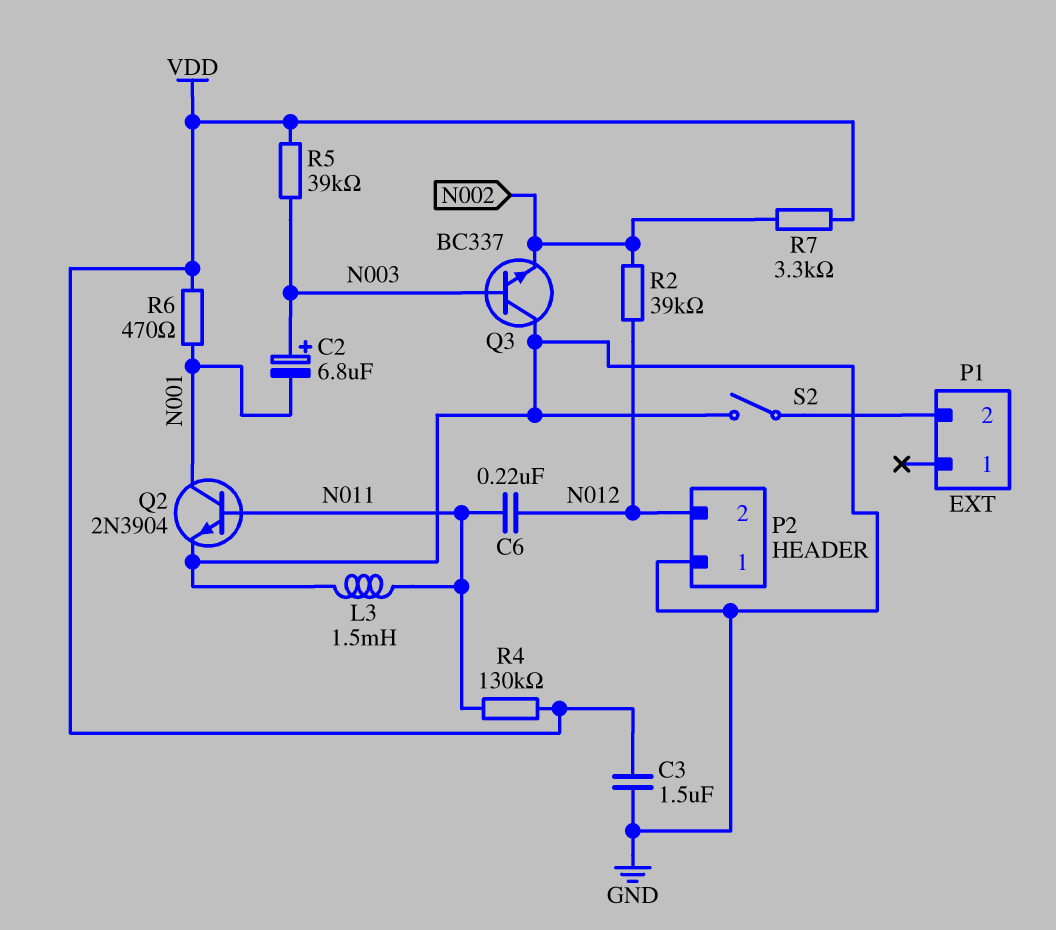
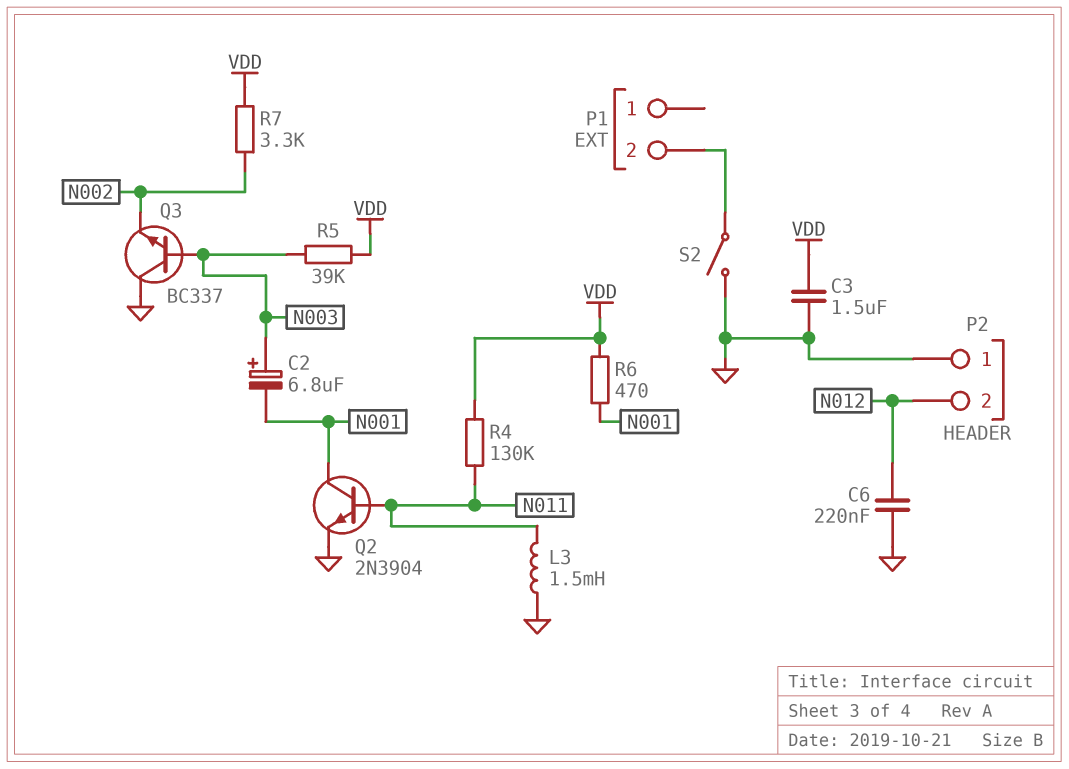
C6: 220nF (N011, N012) -> 220nF (GND, N012)
R2: 39k (N002, N012) -> none

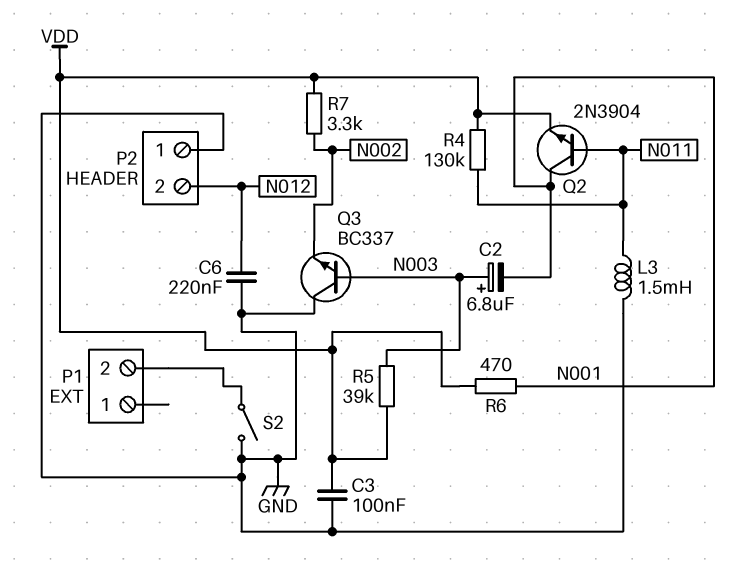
C3: 1.5uF (GND, VDD) -> 100nF (GND, VDD)
Q2: NPN 2N3904 (B N011, C N001, E GND) -> NPN 2N3904 (B N011, C N001, E VDD)

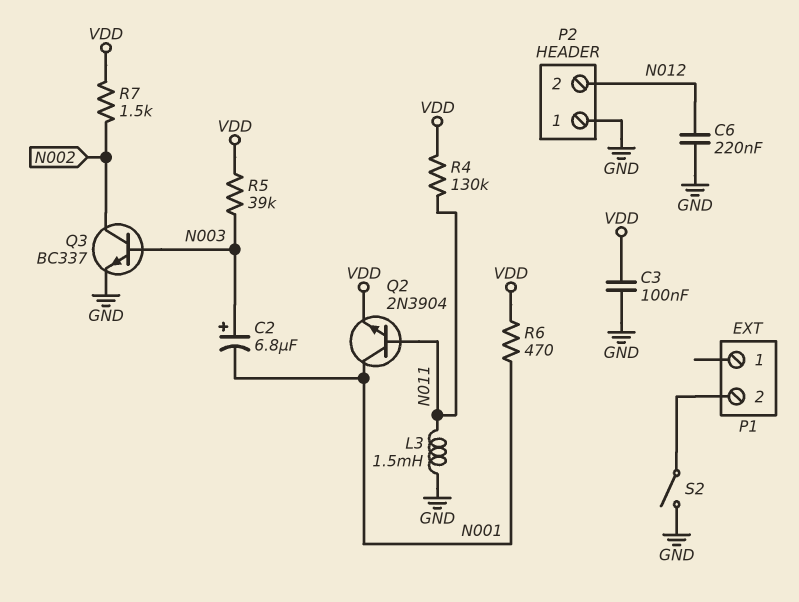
Q3: NPN BC337 (B N003, C GND, E N002) -> NPN BC337 (B N003, C N002, E GND)
R7: 3.3k (N002, VDD) -> 1.5k (N002, VDD)

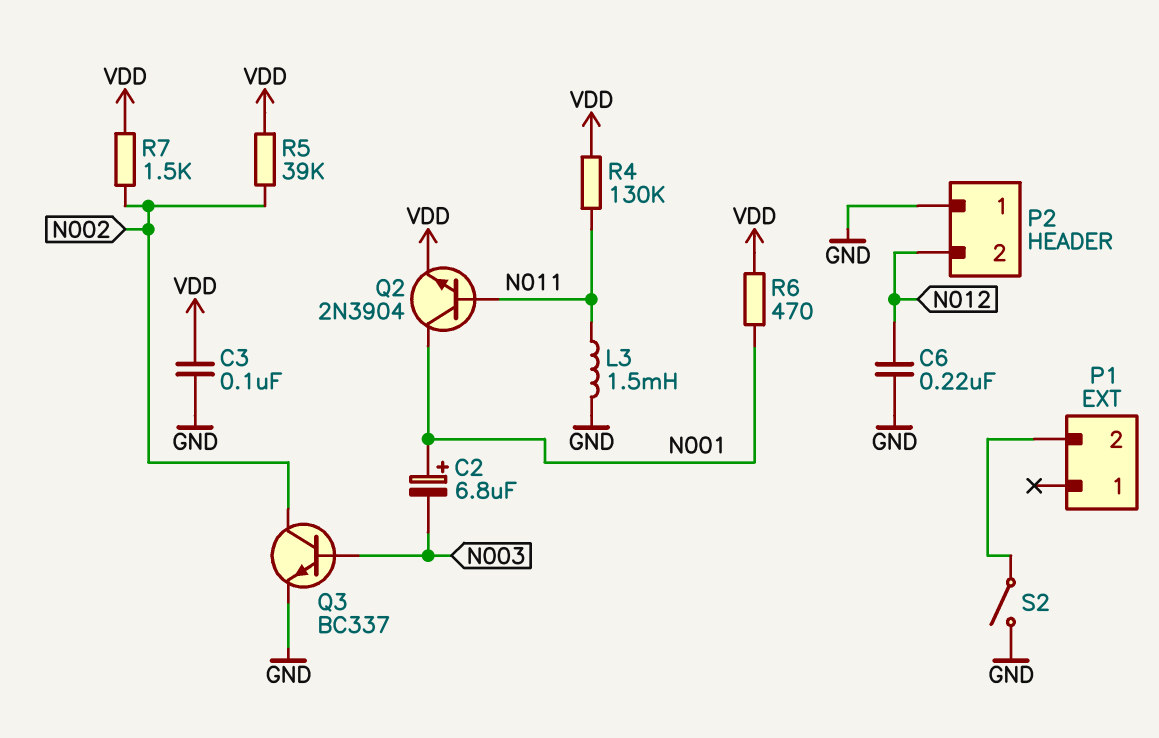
C2: 6.8uF (plus N003, minus N001) -> 6.8uF (plus N001, minus N003)
R5: 39k (N003, VDD) -> 39k (N002, VDD)

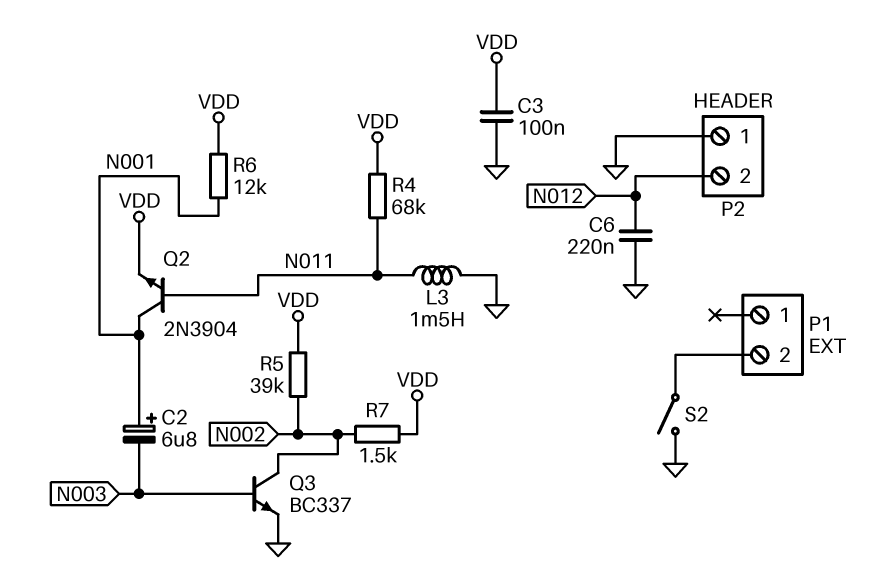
R4: 130k (N011, VDD) -> 68k (N011, VDD)
R6: 470 (N001, VDD) -> 12k (N001, VDD)

